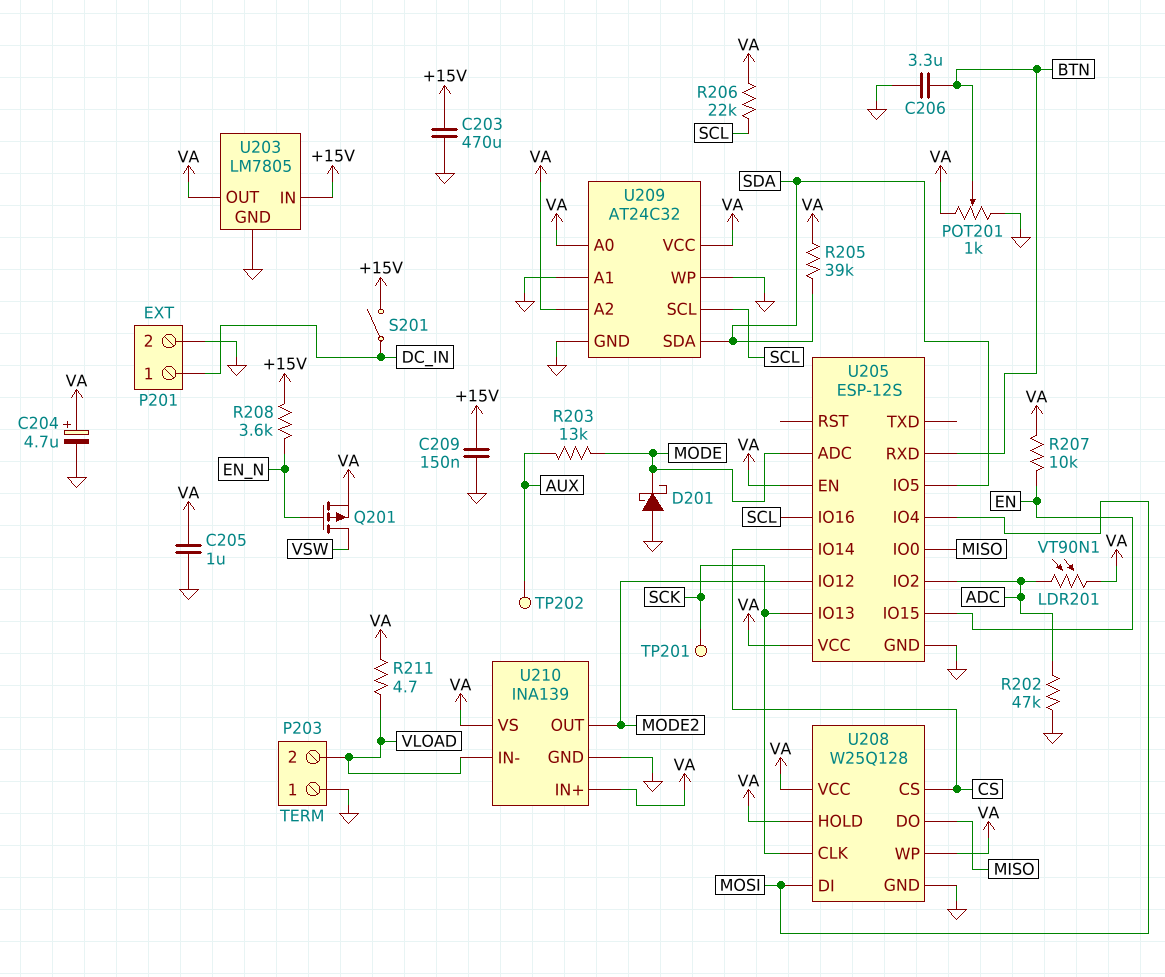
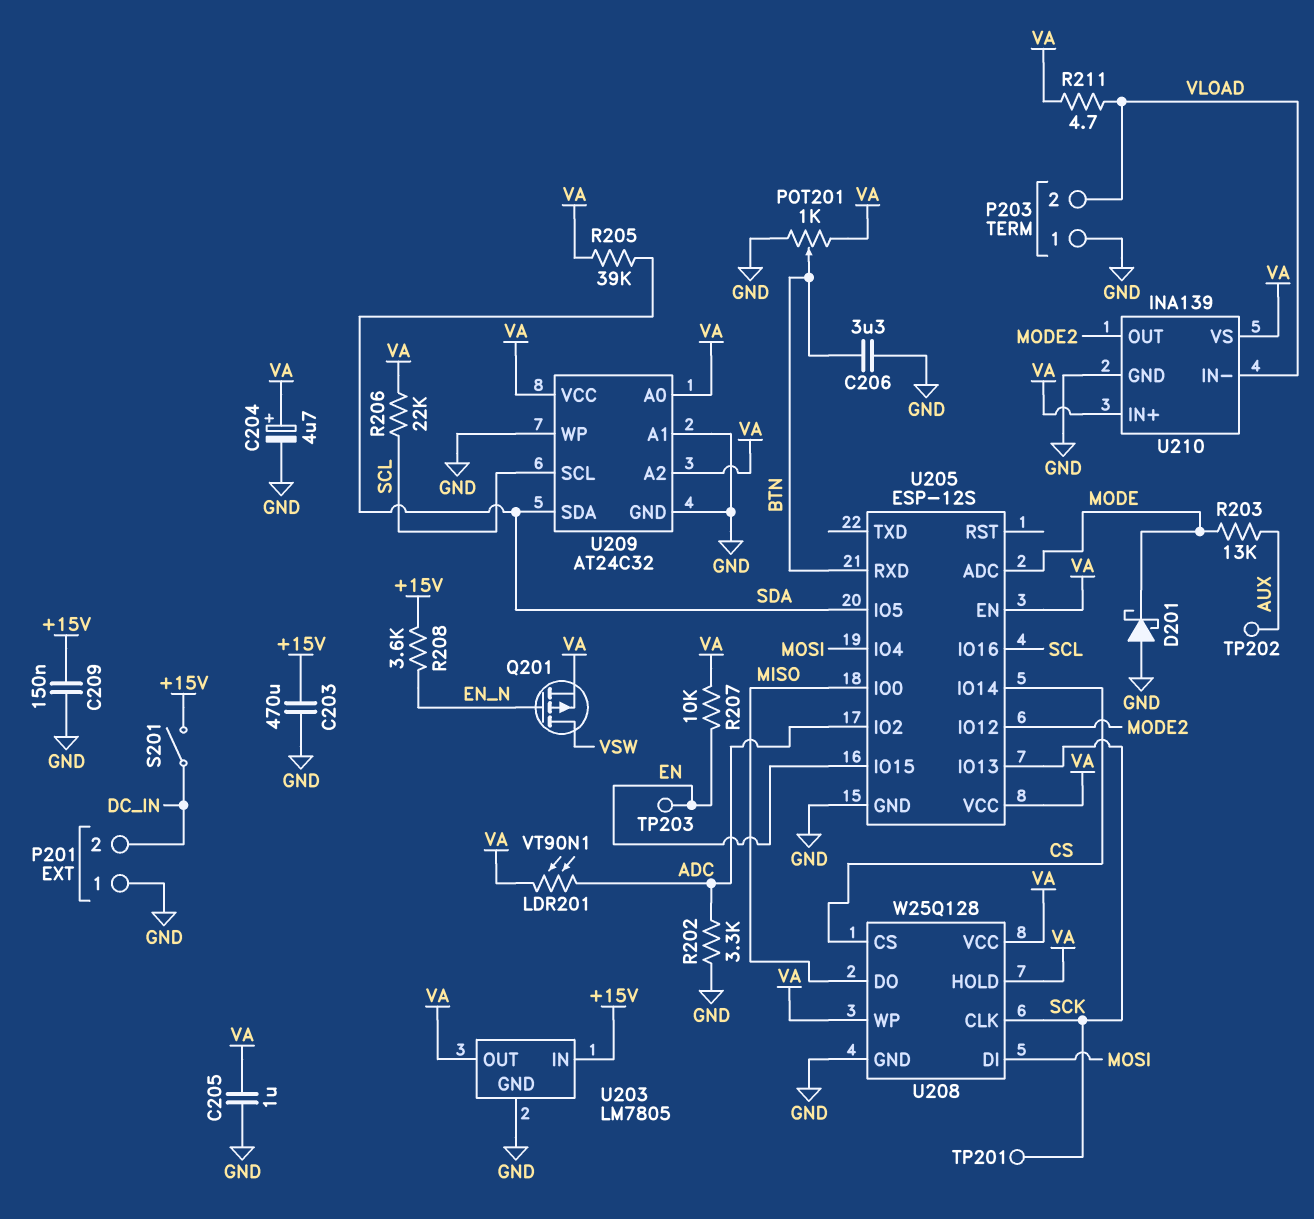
P201 pin 1: DC_IN -> GND
P201 pin 2: GND -> DC_IN
R202: 47k (ADC, GND) -> 3.3k (ADC, GND)
TP203: none -> test point (EN)

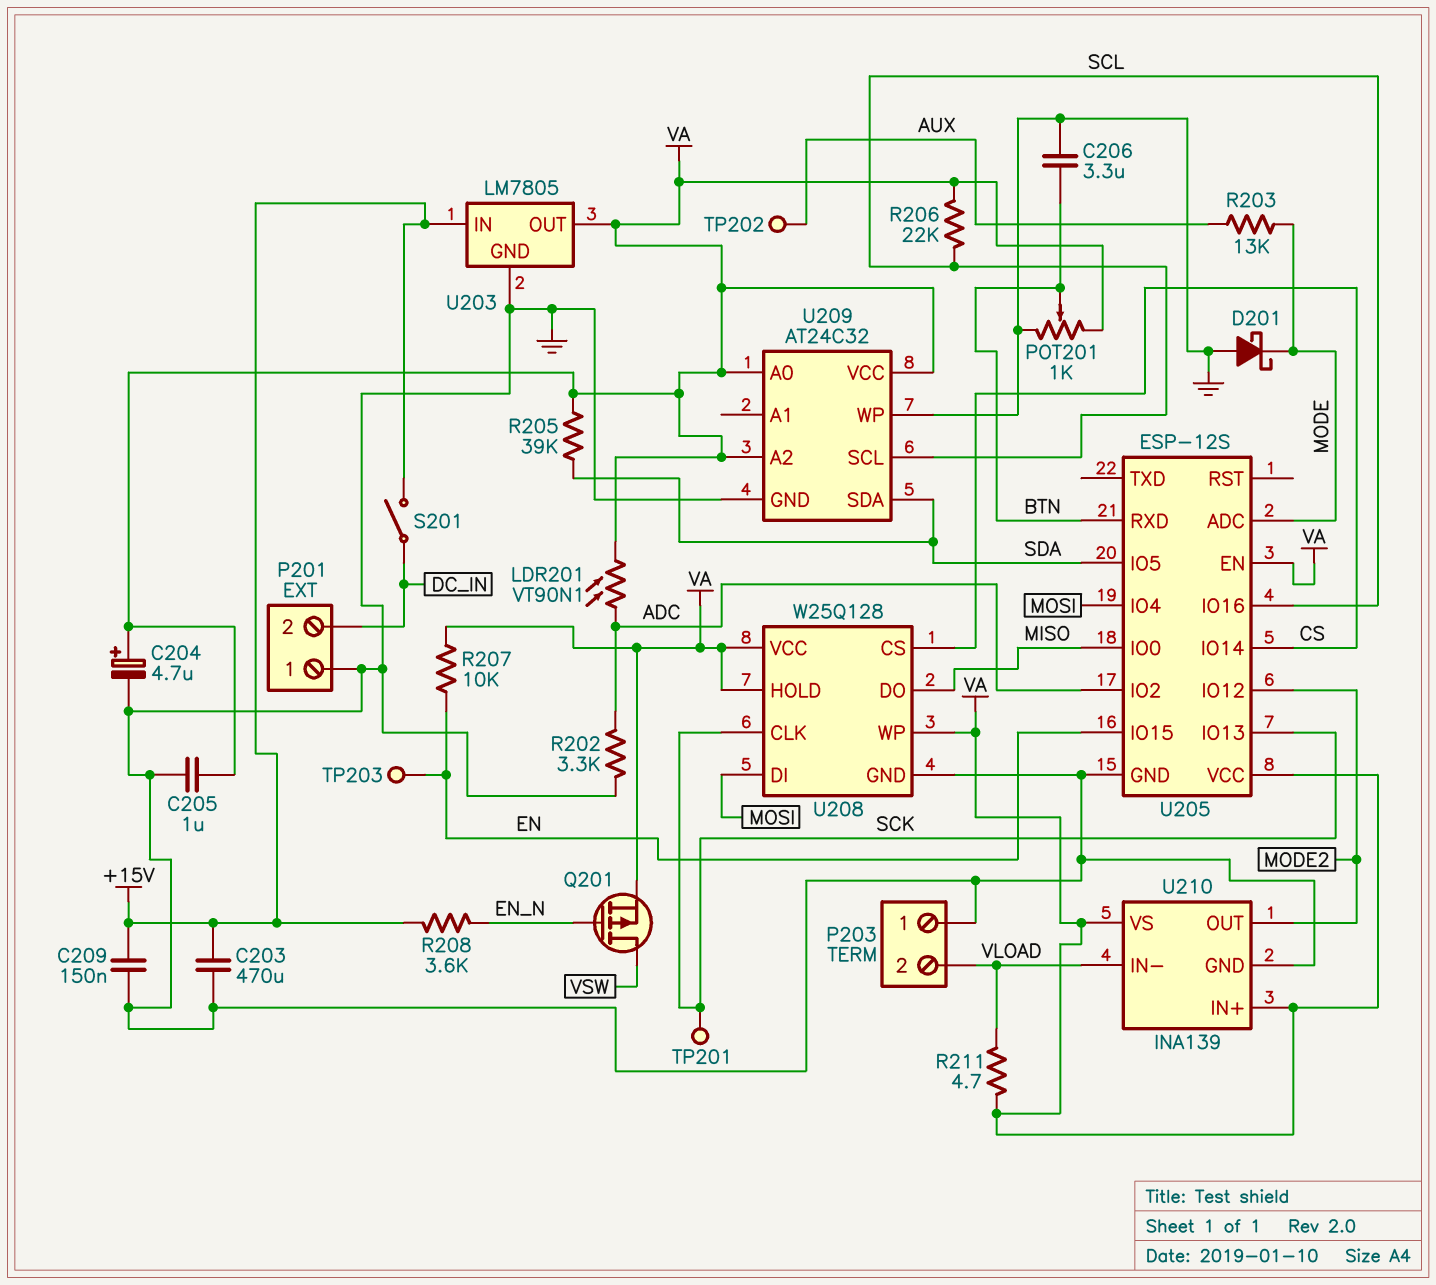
U209 pin A1: GND -> none

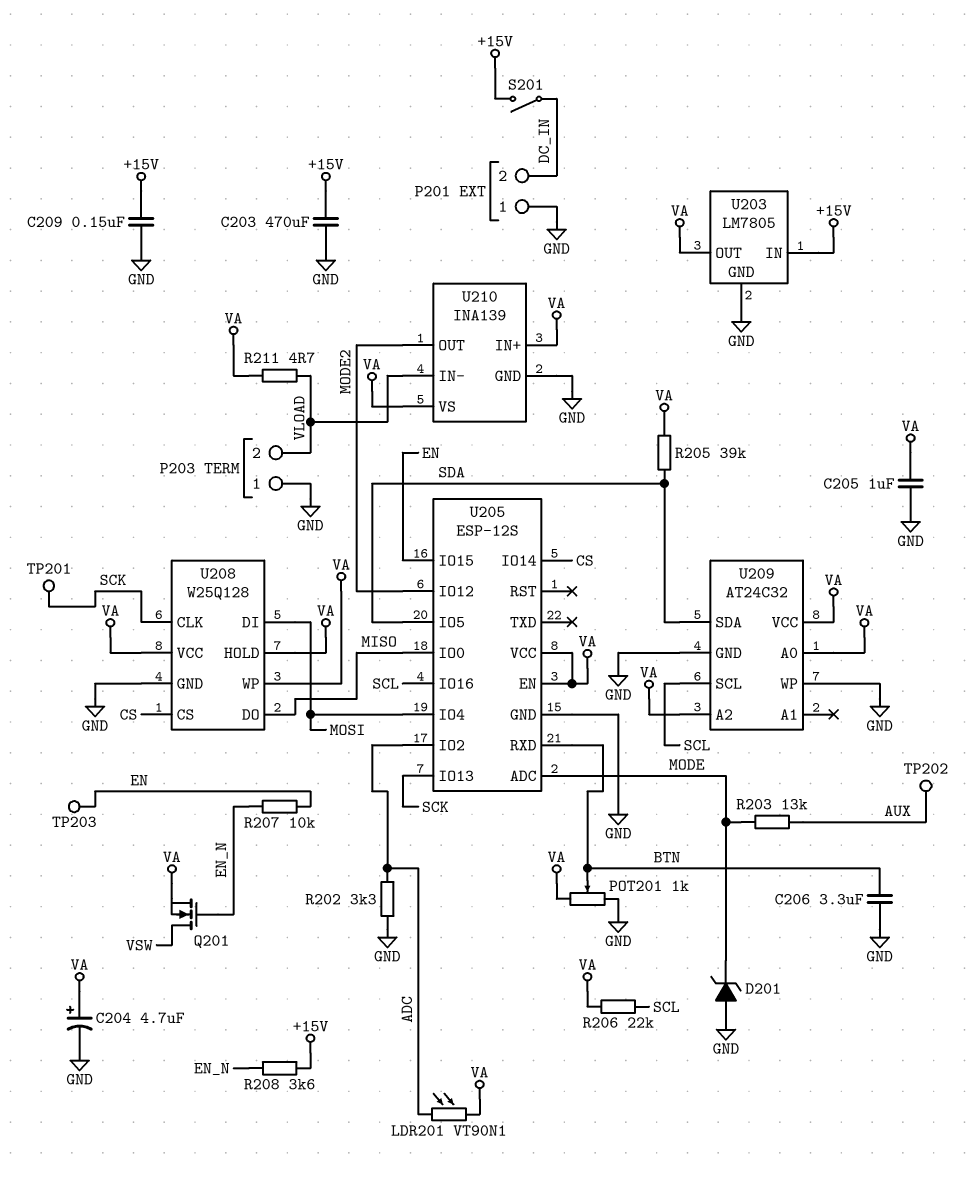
D201: schottky (A GND, K MODE) -> zener (A GND, K MODE)
Q201: PMOS (G EN_N, D VSW, S VA) -> NMOS (G EN_N, D VSW, S VA)
R207: 10k (EN, VA) -> 10k (EN, EN_N)

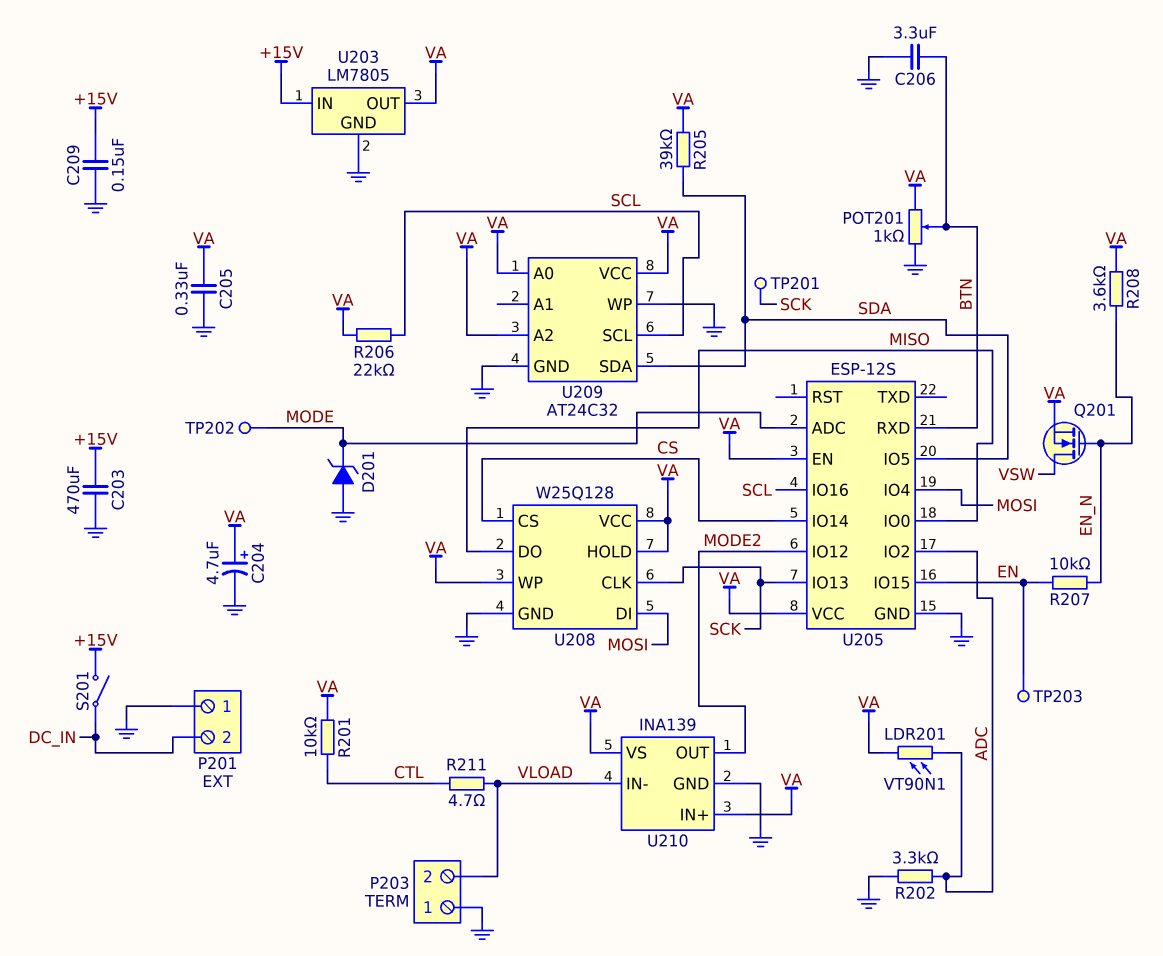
C205: 1uF (GND, VA) -> 330nF (GND, VA)
R201: none -> 10k (CTL, VA)
R203: 13k (AUX, MODE) -> none
R208: 3.6k (+15V, EN_N) -> 3.6k (EN_N, VA)
R211: 4.7 (VA, VLOAD) -> 4.7 (CTL, VLOAD)
TP202: test point (AUX) -> test point (MODE)

